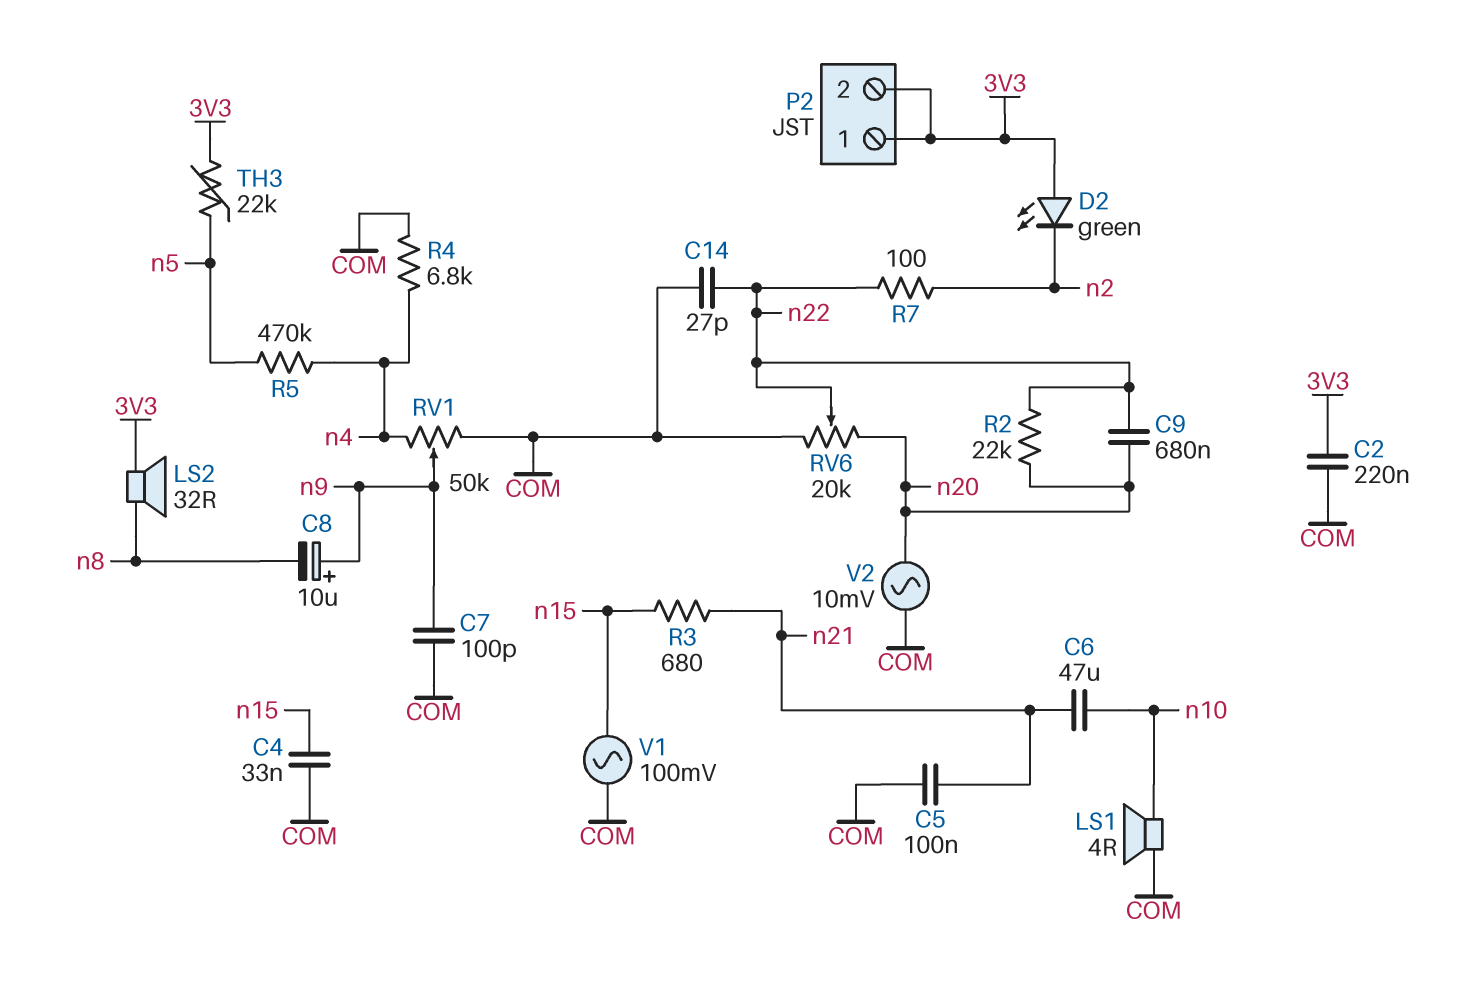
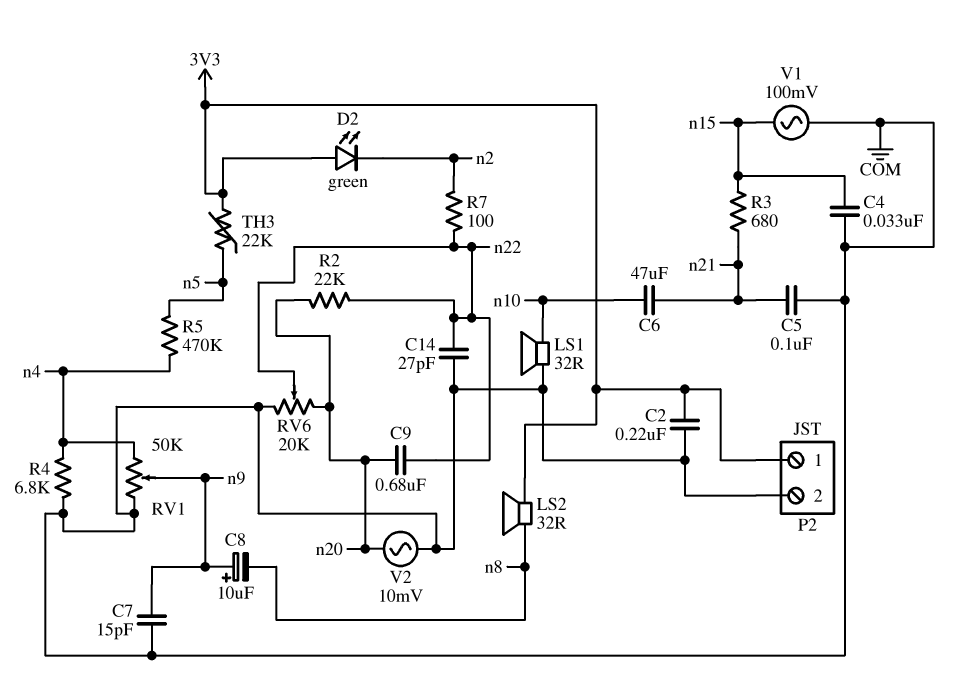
C7: 100pF (COM, n9) -> 15pF (COM, n9)
LS1: speaker 4R (COM, n10) -> speaker 32R (COM, n10)
P2 pin 2: 3V3 -> COM

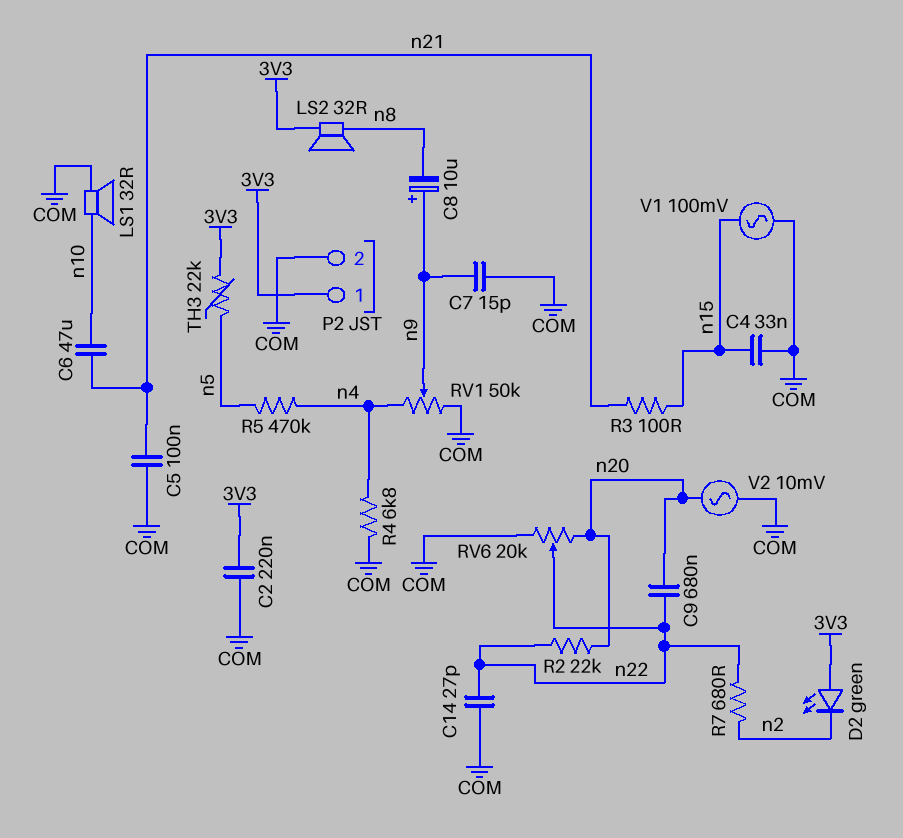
R3: 680 (n15, n21) -> 100 (n15, n21)
R7: 100 (n2, n22) -> 680 (n2, n22)

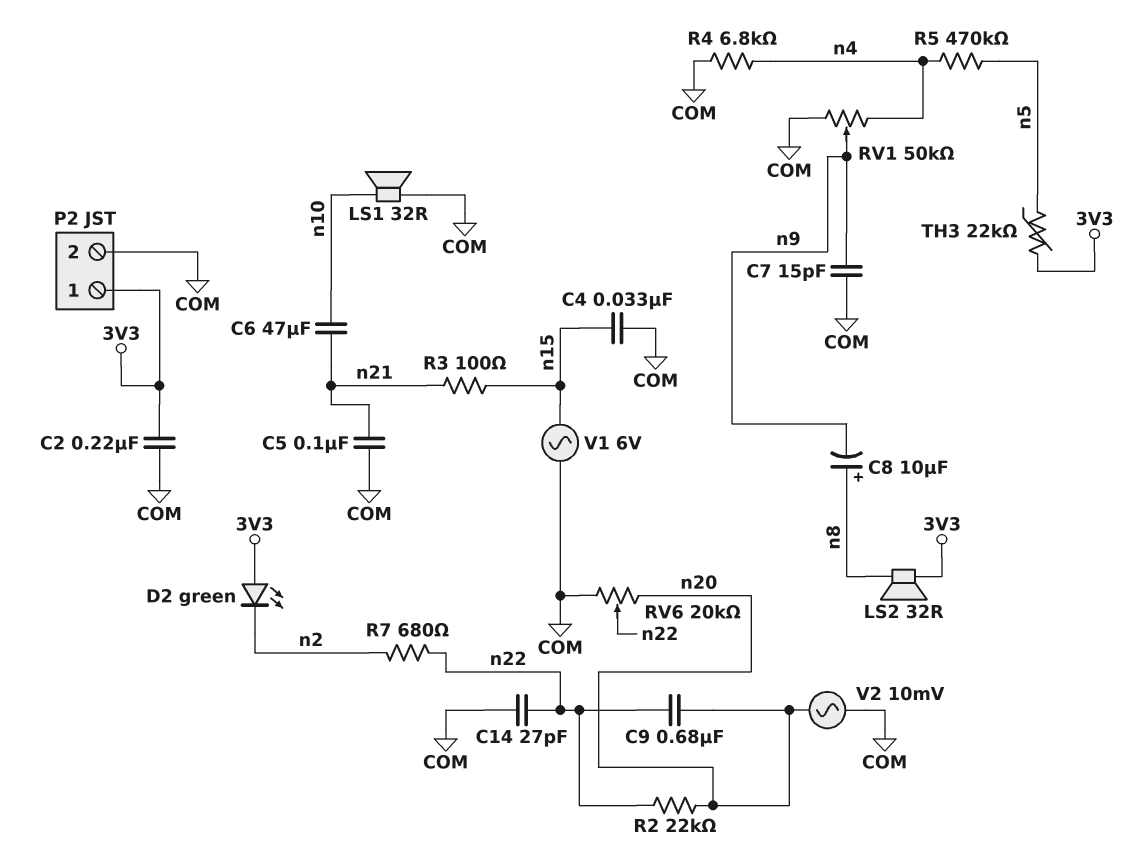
C8: 10uF (plus n9, minus n8) -> 10uF (plus n8, minus n9)
V1: AC 100mV (COM, n15) -> AC 6V (COM, n15)

